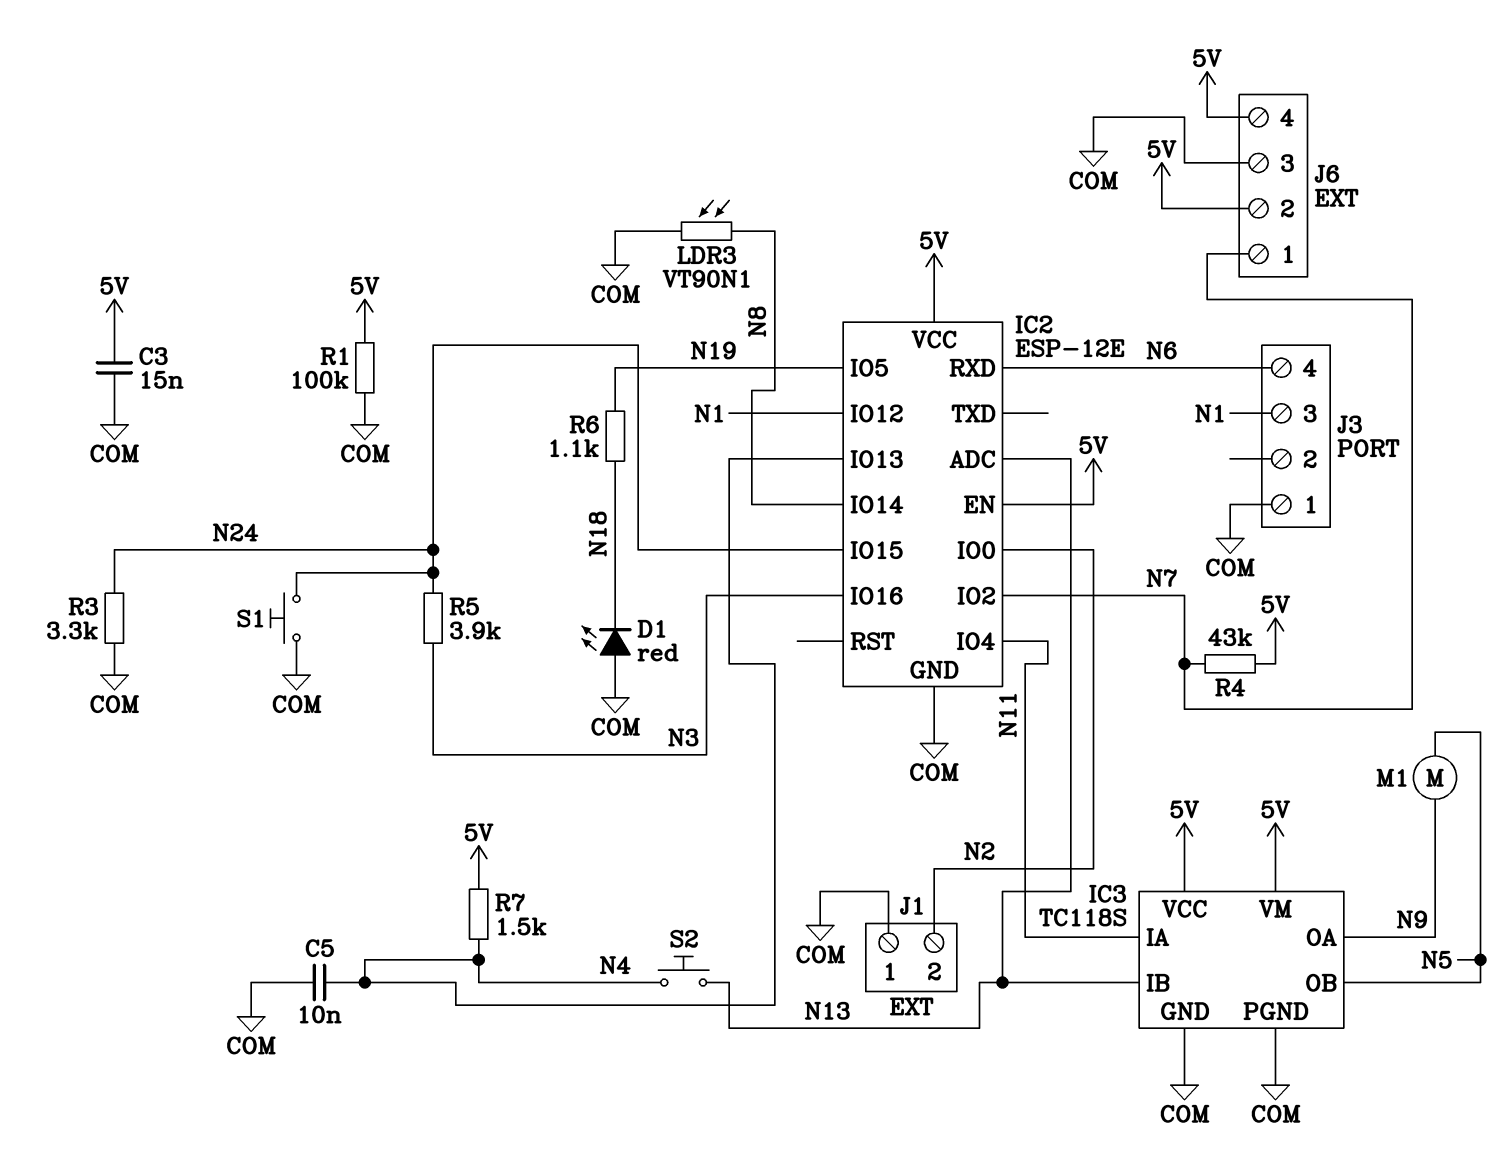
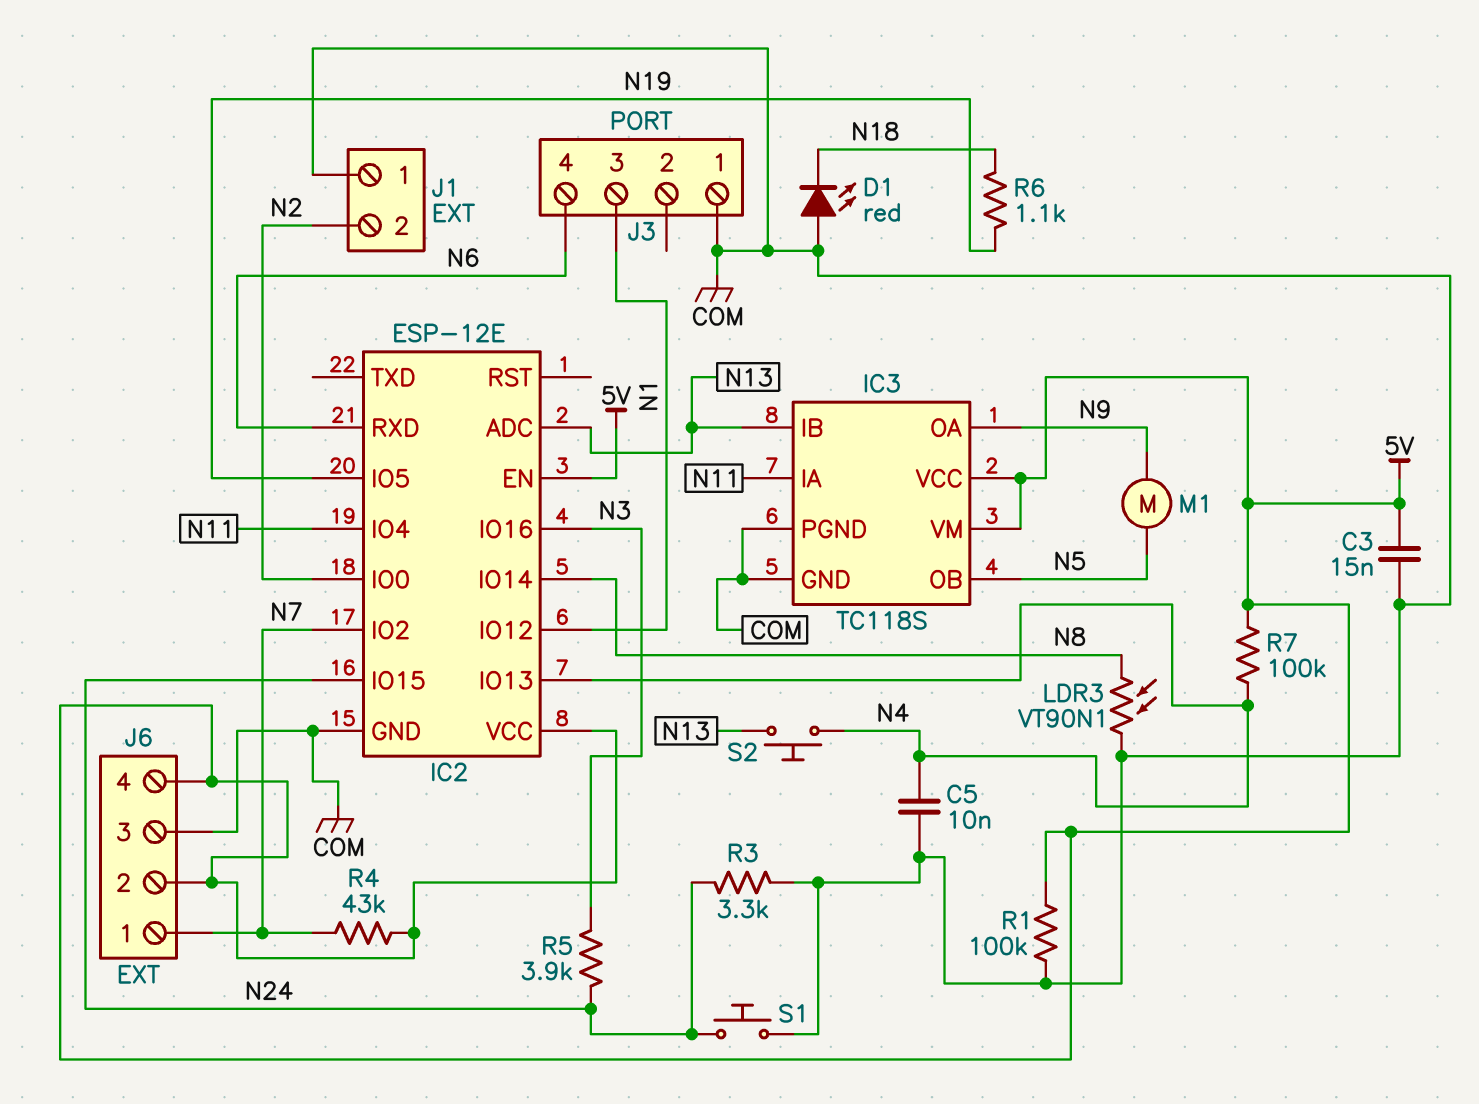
R7: 1.5k (5V, N4) -> 100k (5V, N4)

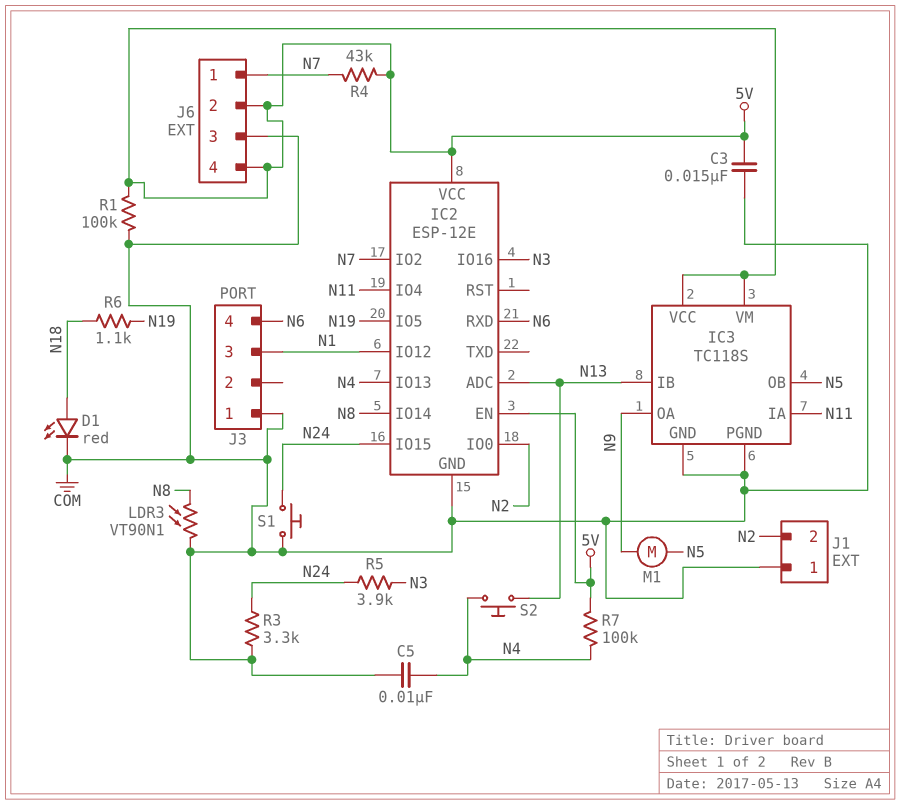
D1: LED red (A COM, K N18) -> LED red (A N18, K COM)

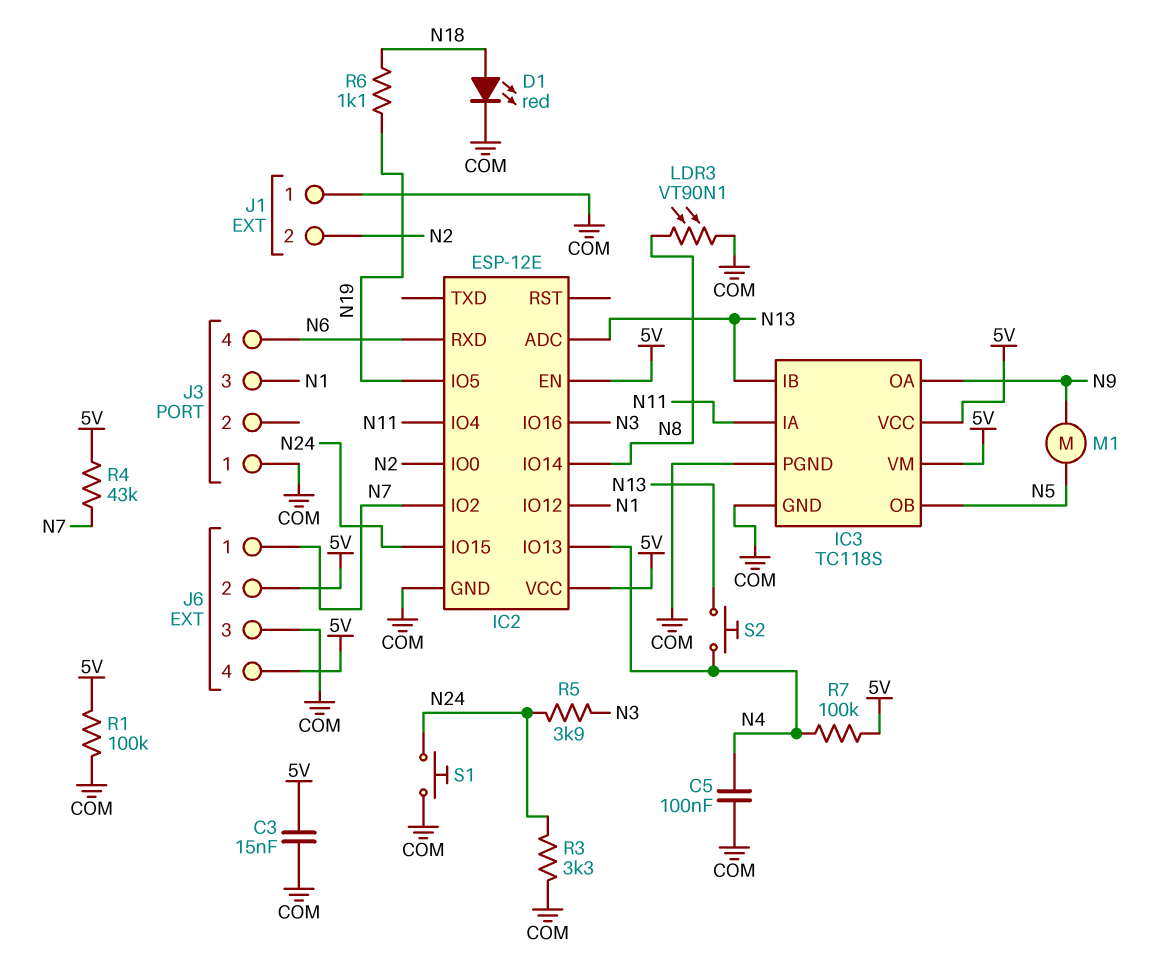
C5: 10nF (COM, N4) -> 100nF (COM, N4)

